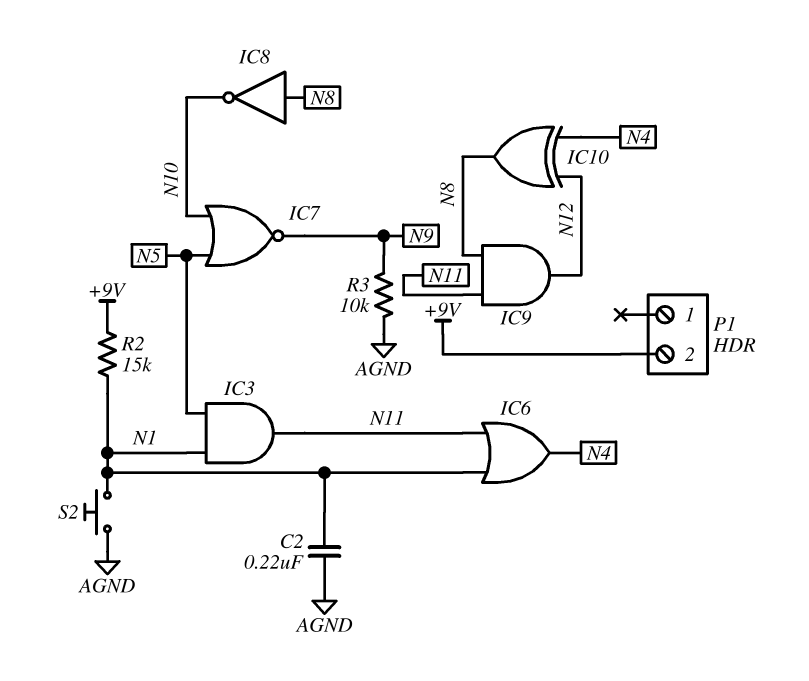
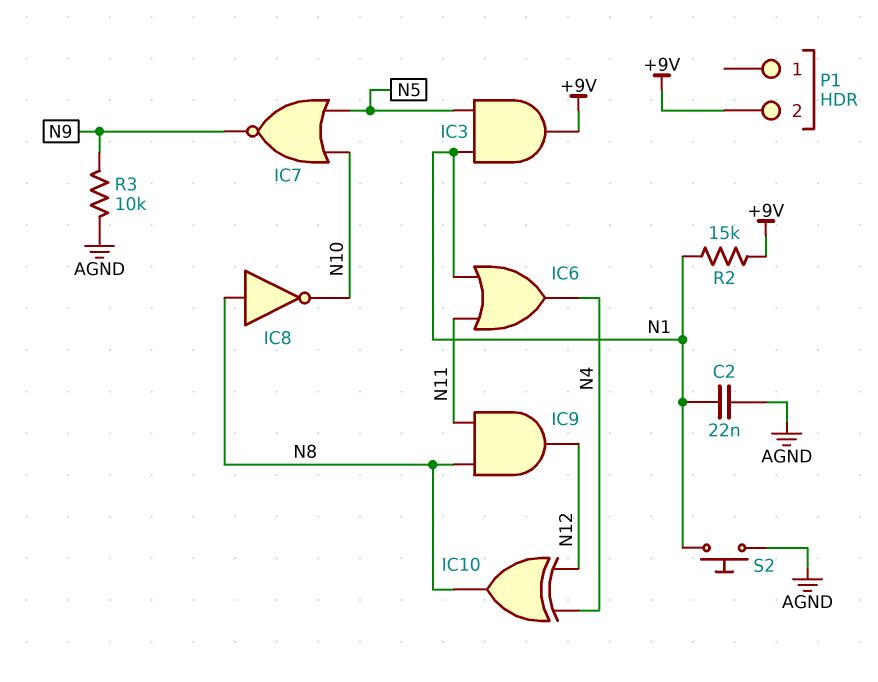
C2: 220nF (AGND, N1) -> 22nF (AGND, N1)
IC3: AND (in N1, in N5, out N11) -> AND (in N1, in N5, out +9V)

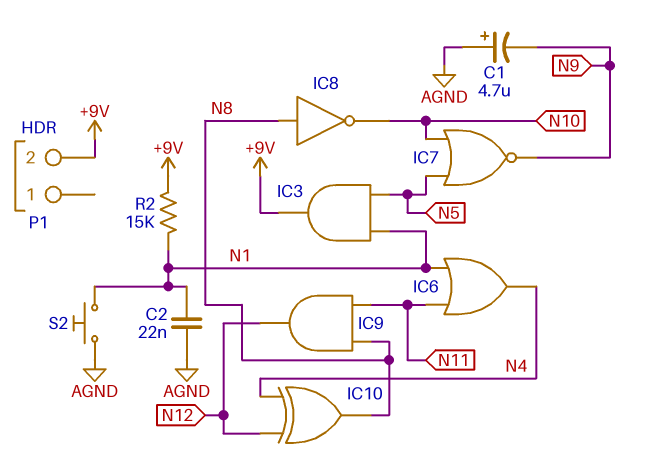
C1: none -> 4.7uF (plus AGND, minus N9)
R3: 10k (AGND, N9) -> none

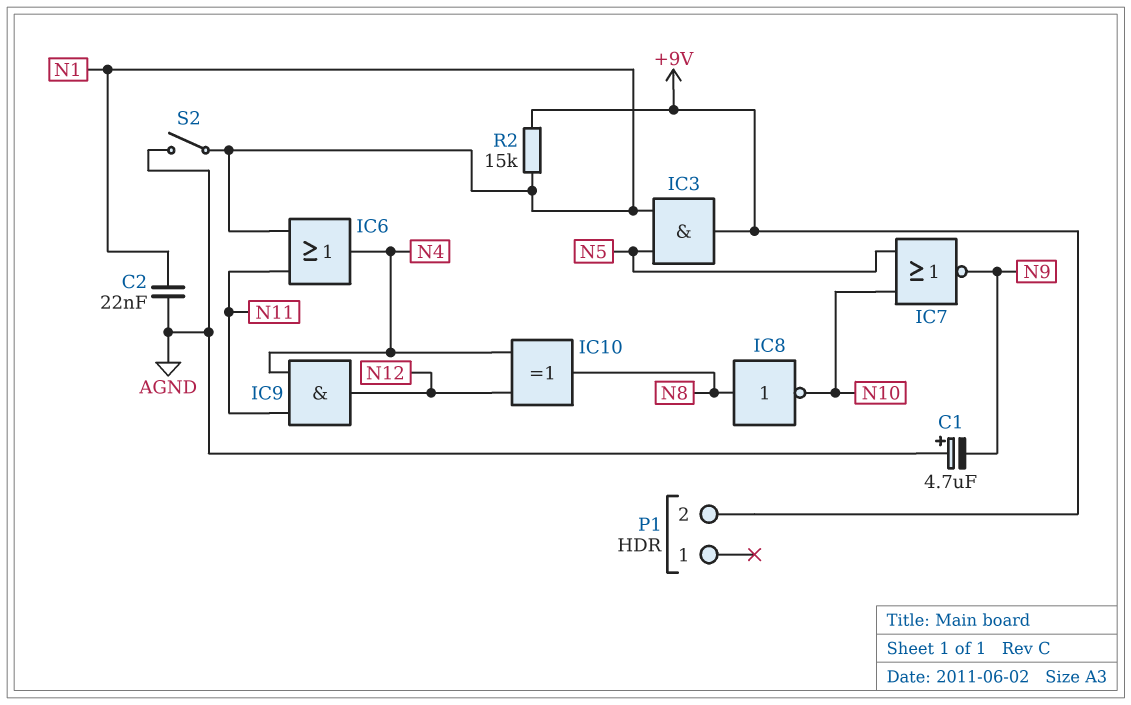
IC9: AND (in N8, in N11, out N12) -> AND (in N4, in N11, out N12)
S2: button (AGND, N1) -> switch (AGND, N1)

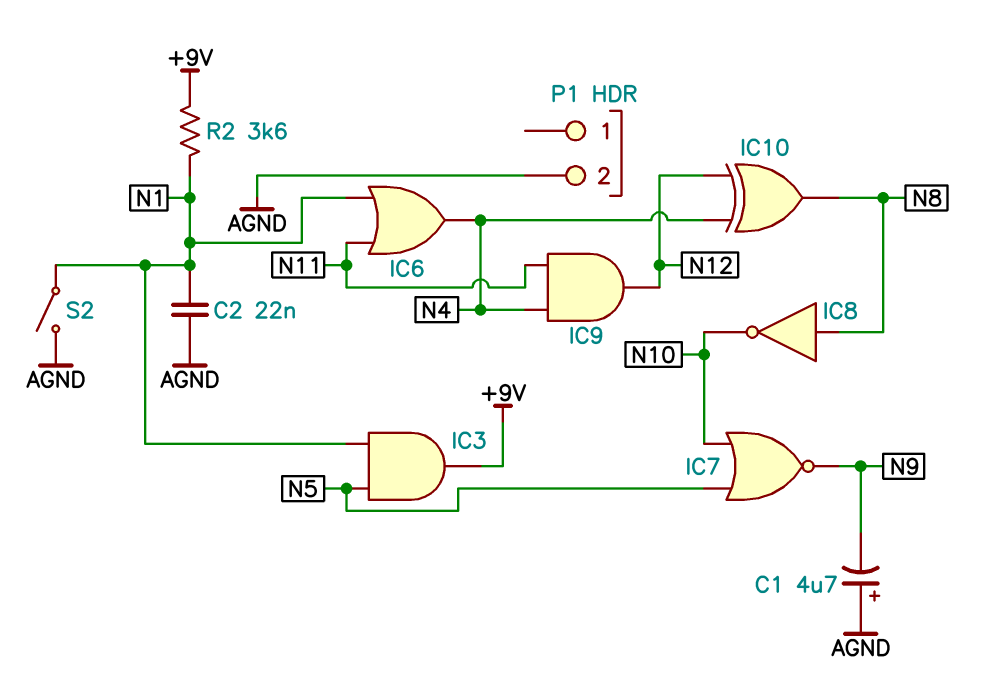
P1 pin 2: +9V -> AGND
R2: 15k (+9V, N1) -> 3.6k (+9V, N1)

